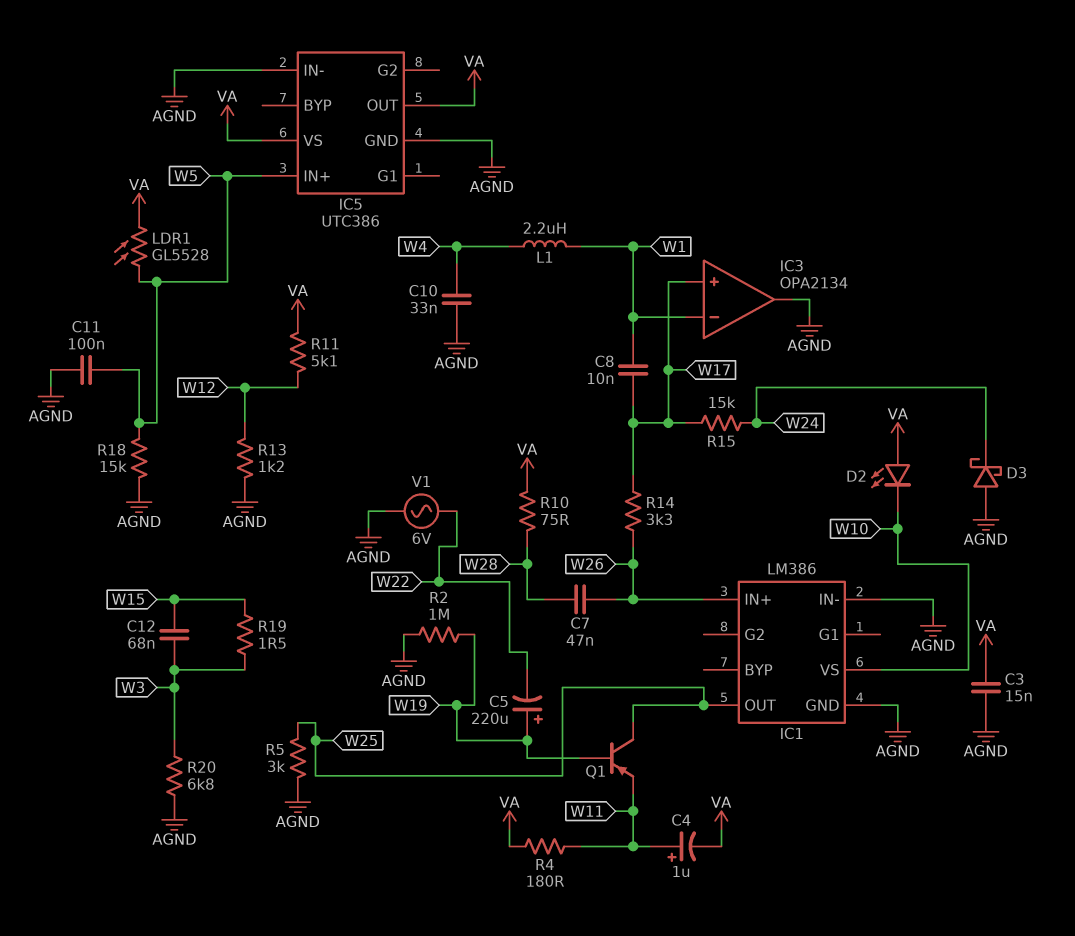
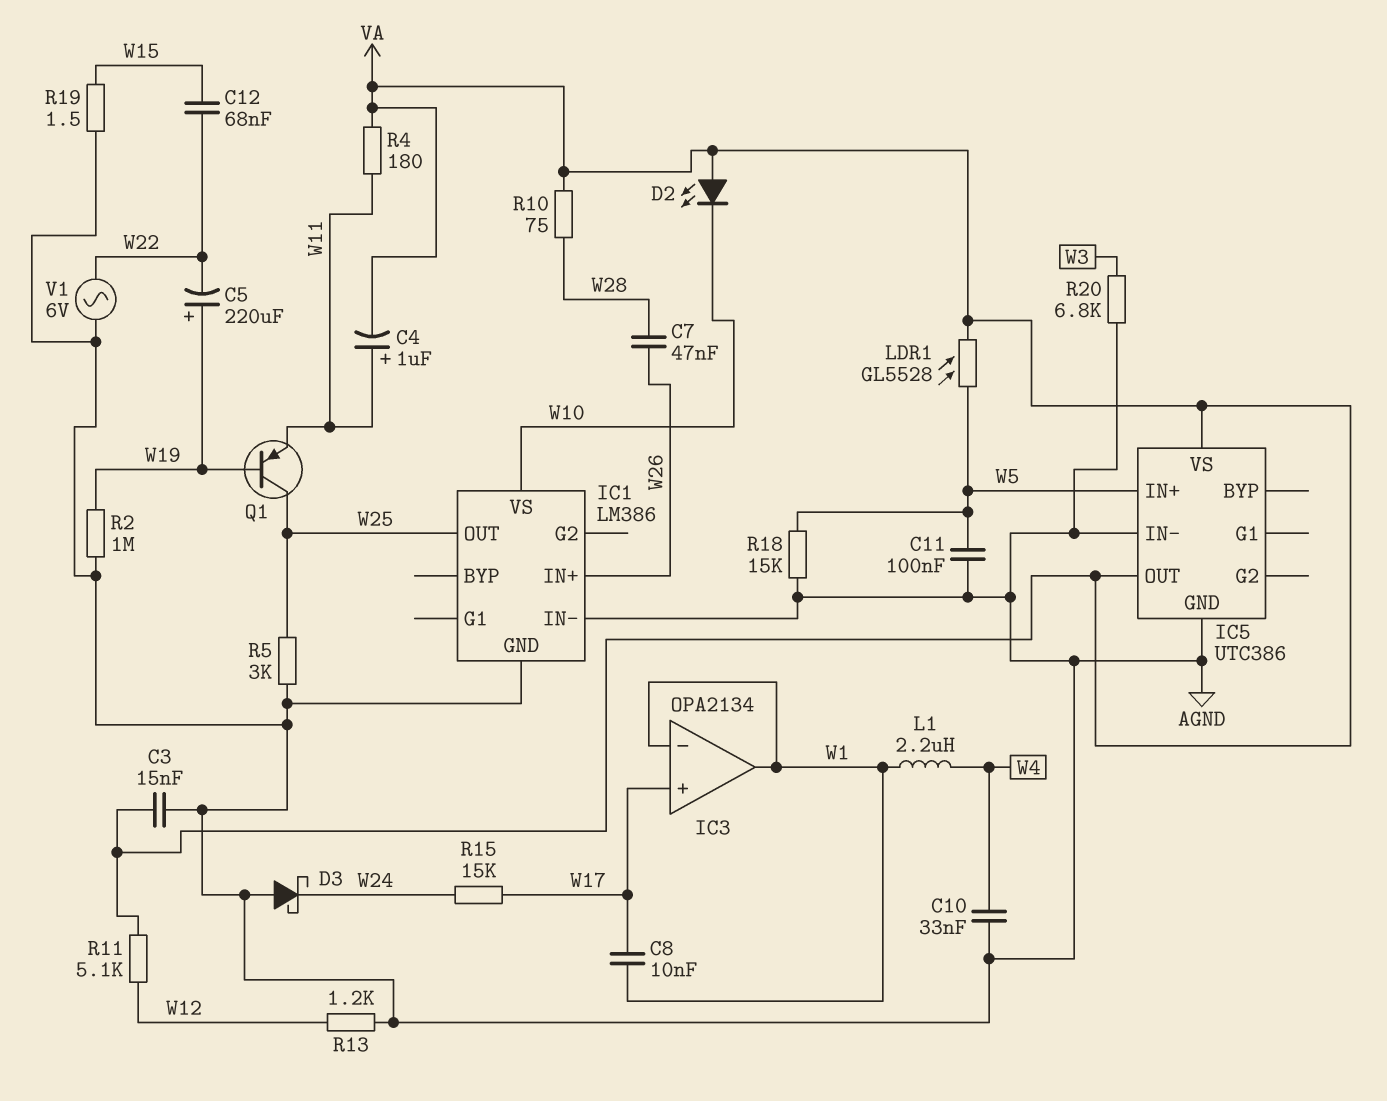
C12: 68nF (W3, W15) -> 68nF (W15, W22)
IC3 pin out: AGND -> W1
R14: 3.3k (W17, W26) -> none
R19: 1.5 (W3, W15) -> 1.5 (AGND, W15)

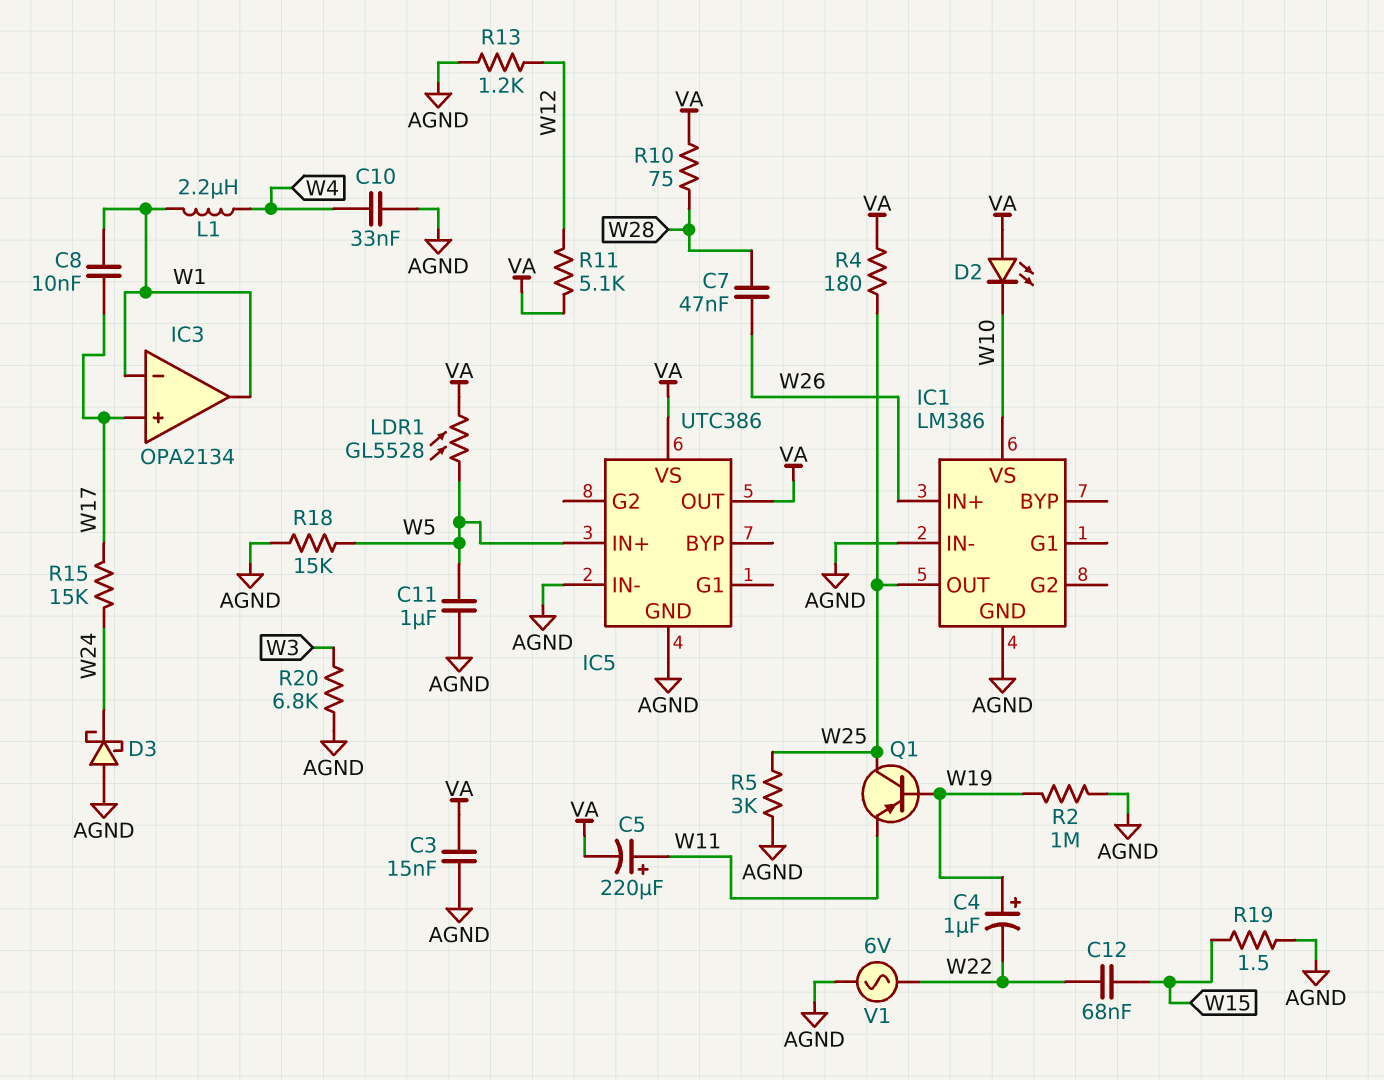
C4: 1uF (plus W11, minus VA) -> 1uF (plus W19, minus W22)
C5: 220uF (plus W19, minus W22) -> 220uF (plus W11, minus VA)
C11: 100nF (AGND, W5) -> 1uF (AGND, W5)
R4: 180 (VA, W11) -> 180 (VA, W25)

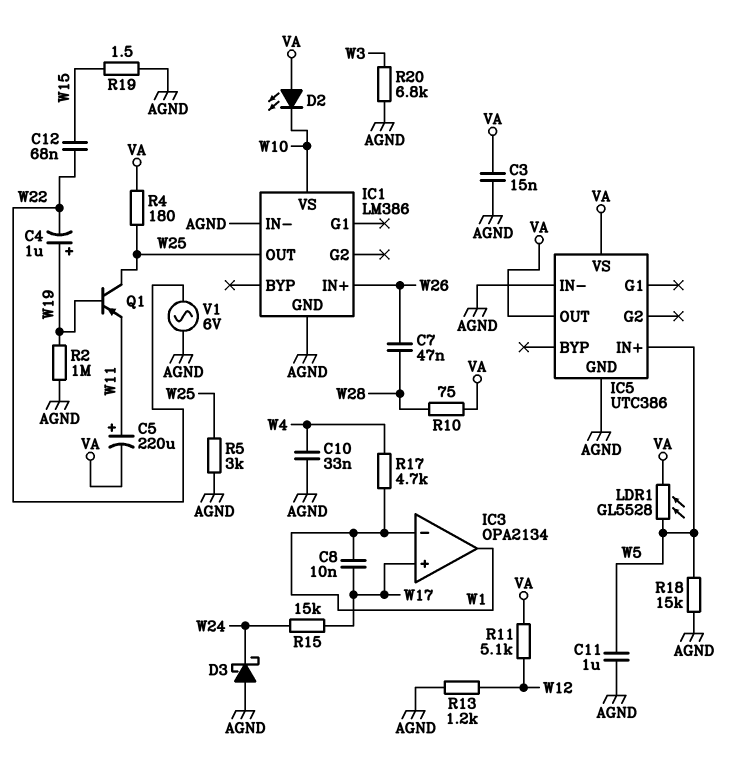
L1: 2.2uH (W1, W4) -> none
R17: none -> 4.7k (W1, W4)

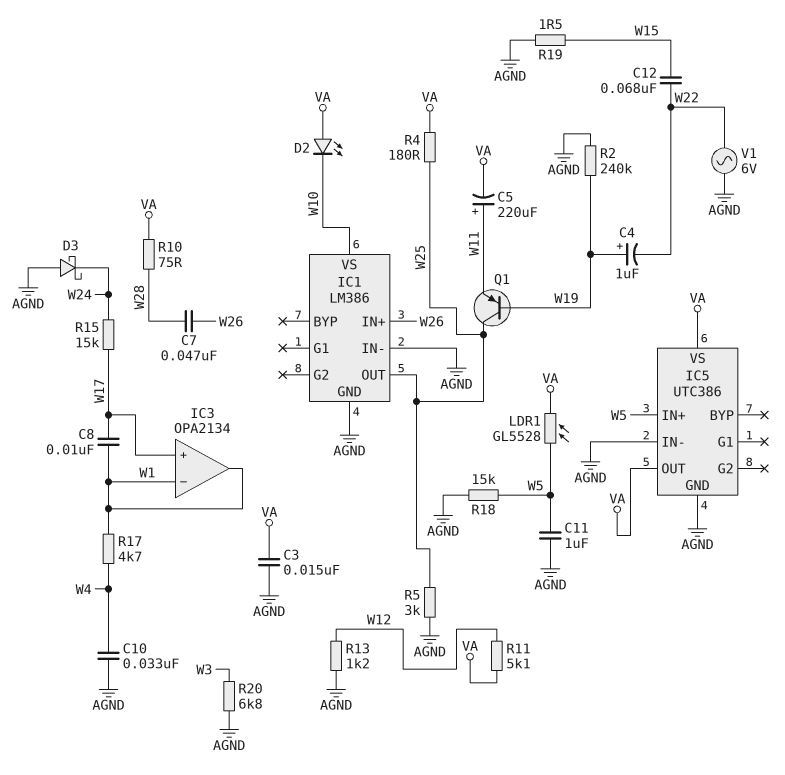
R2: 1M (AGND, W19) -> 240k (AGND, W19)

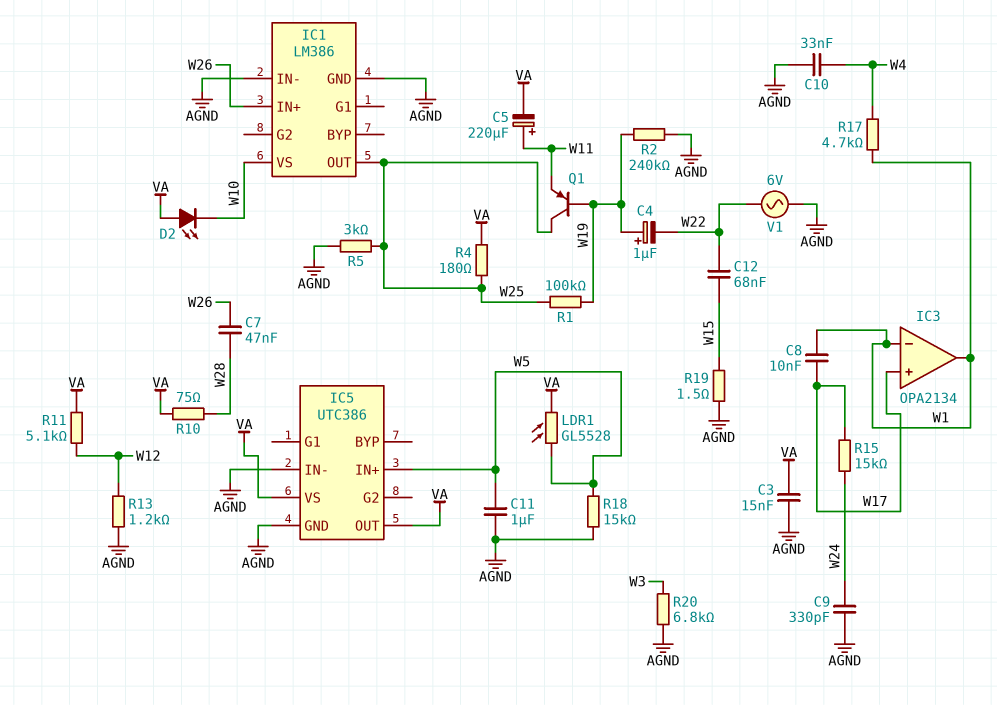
C9: none -> 330pF (AGND, W24)
D3: schottky (A AGND, K W24) -> none
R1: none -> 100k (W19, W25)

